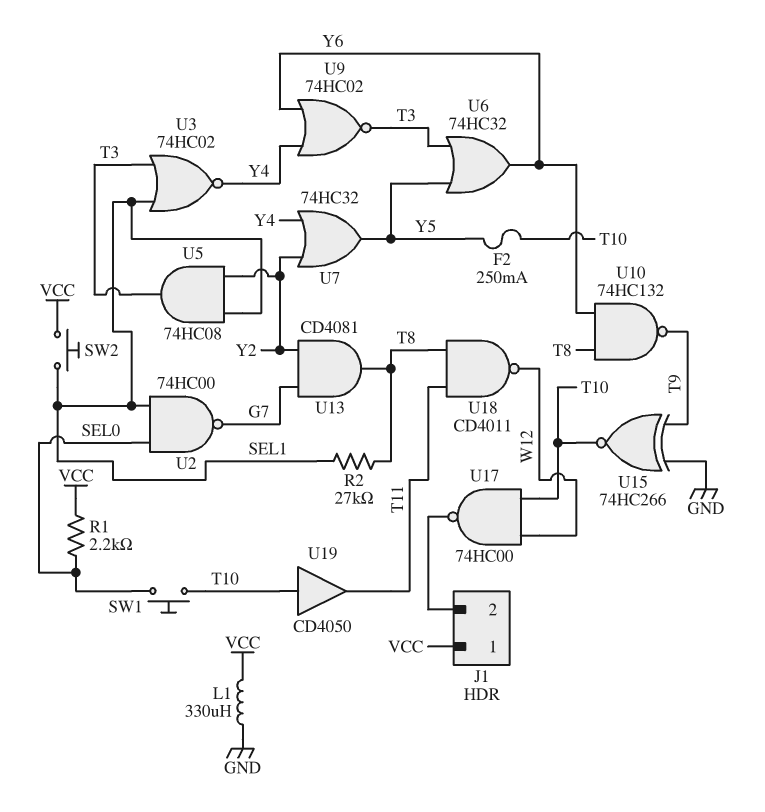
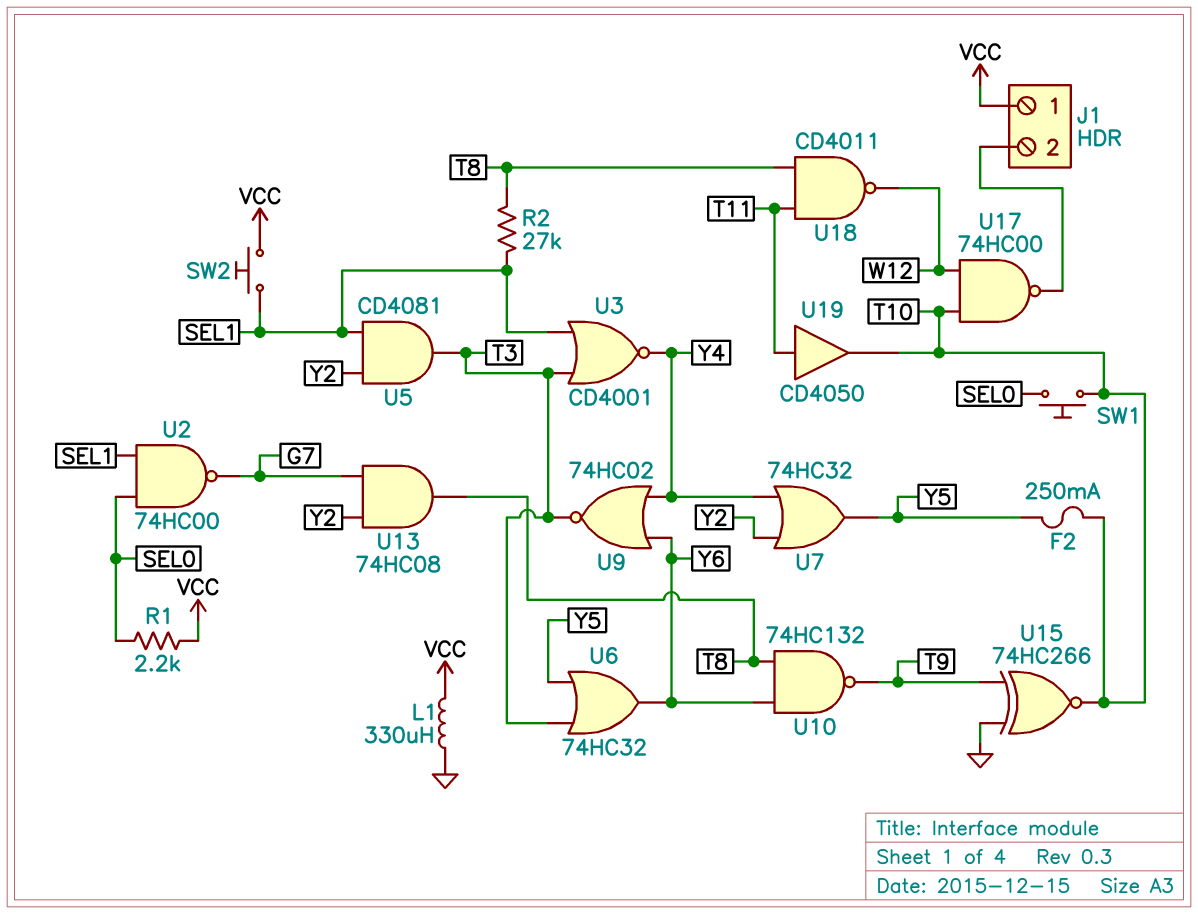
U3: NOR 74HC02 (in SEL1, in T3, out Y4) -> NOR CD4001 (in SEL1, in T3, out Y4)
U5: AND 74HC08 (in SEL1, in Y2, out T3) -> AND CD4081 (in SEL1, in Y2, out T3)
U13: AND CD4081 (in G7, in Y2, out T8) -> AND 74HC08 (in G7, in Y2, out T8)
U19: buffer CD4050 (in T10, out T11) -> buffer CD4050 (in T11, out T10)

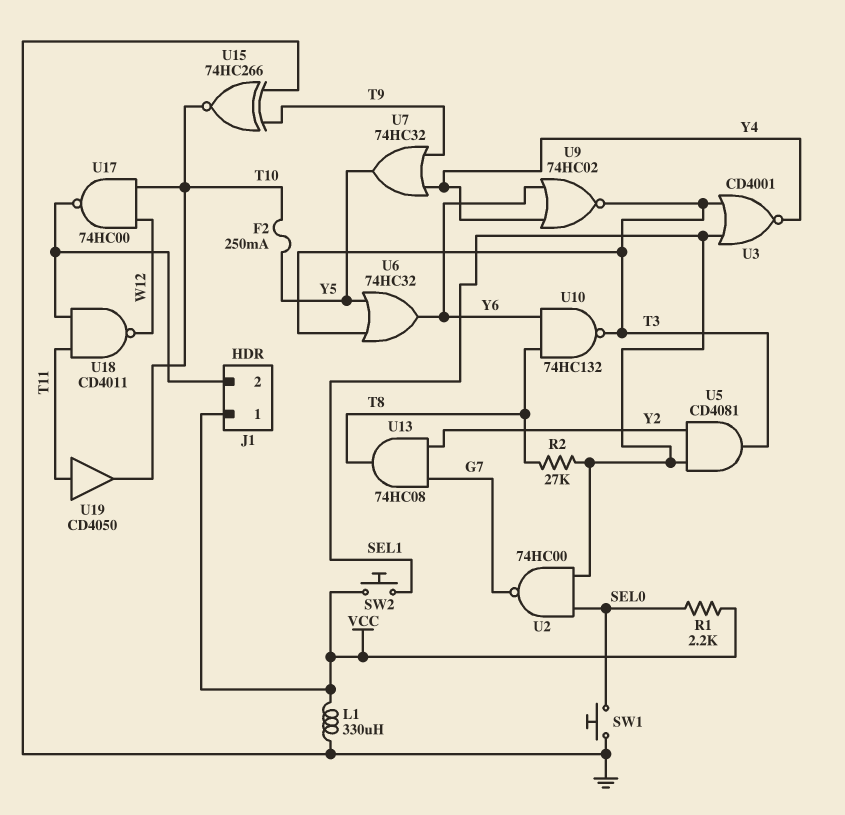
SW1: button (SEL0, T10) -> button (GND, SEL0)
U7: OR 74HC32 (in Y2, in Y4, out Y5) -> OR 74HC32 (in T9, in Y4, out Y5)
U10: NAND 74HC132 (in T8, in Y6, out T9) -> NAND 74HC132 (in T8, in Y6, out T3)
U18: NAND CD4011 (in T8, in T11, out W12) -> NAND CD4011 (in J1/2, in T11, out W12)

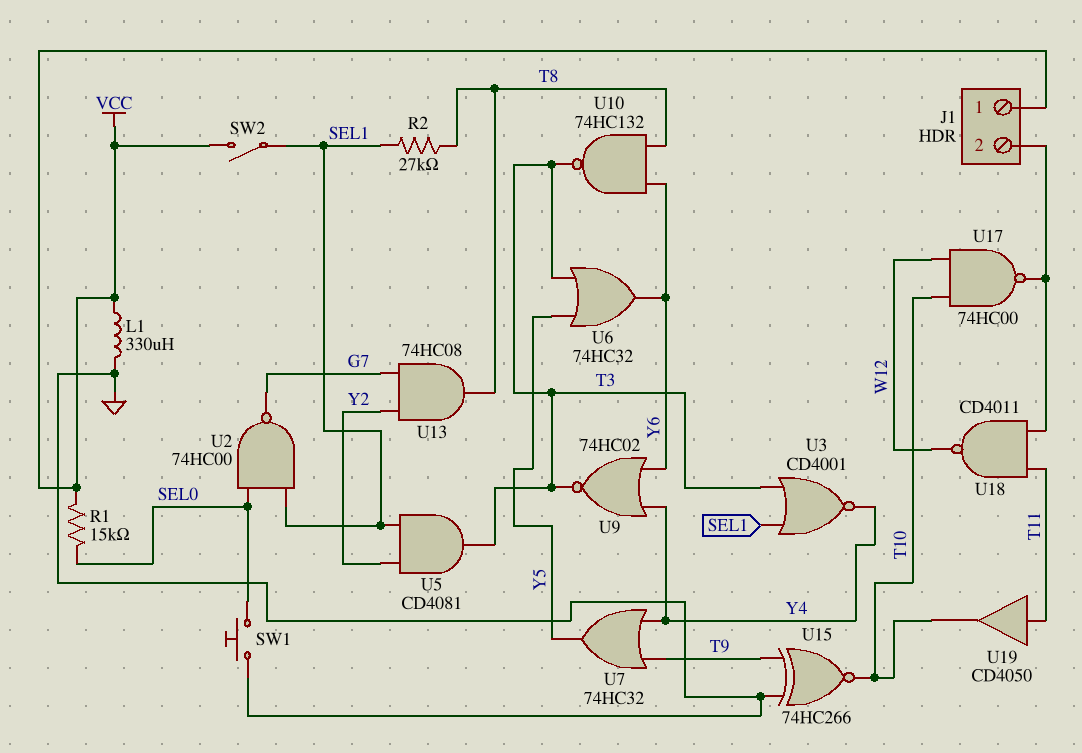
F2: 250mA (T10, Y5) -> none
R1: 2.2k (SEL0, VCC) -> 15k (SEL0, VCC)
SW2: button (SEL1, VCC) -> switch (SEL1, VCC)

